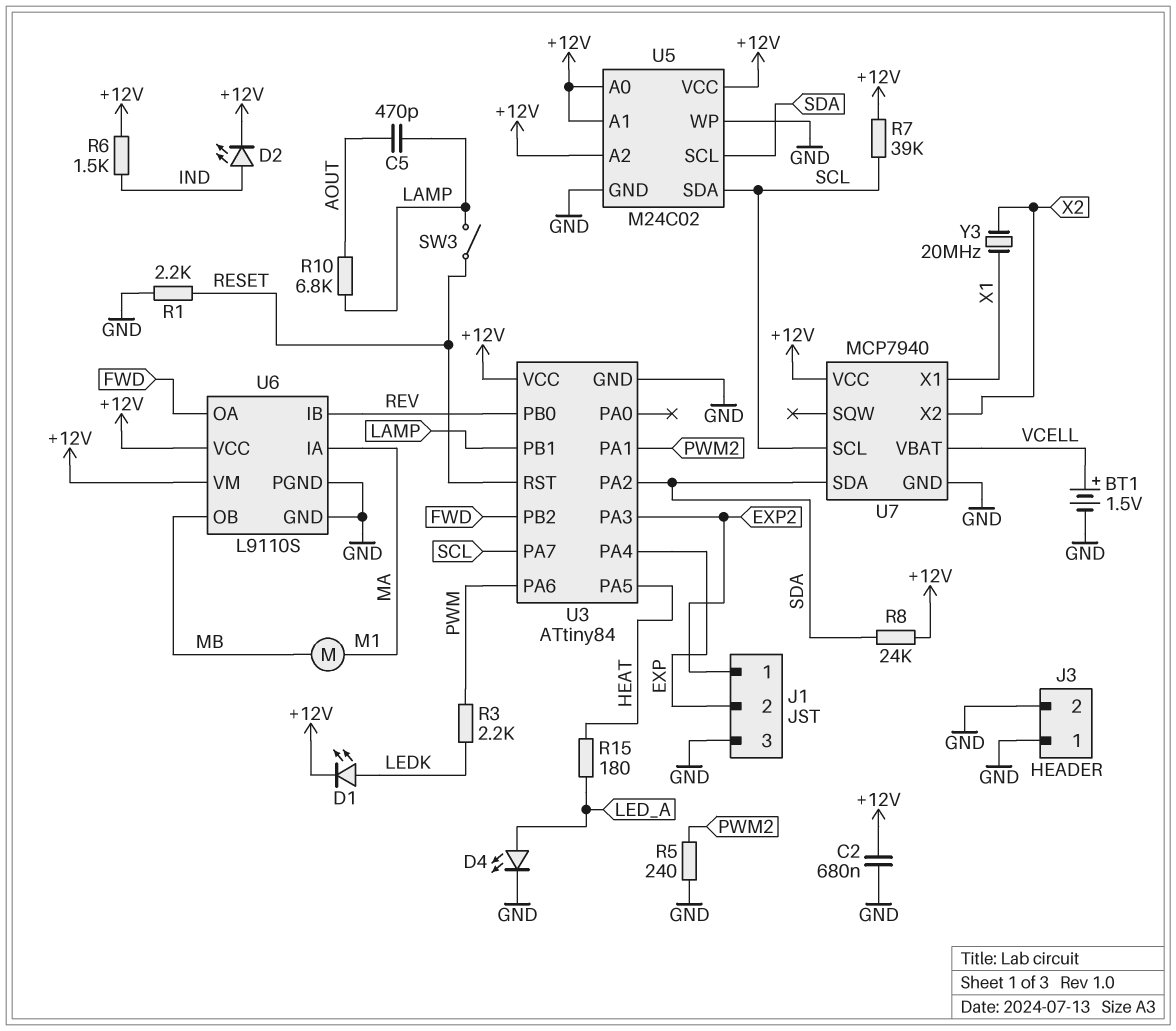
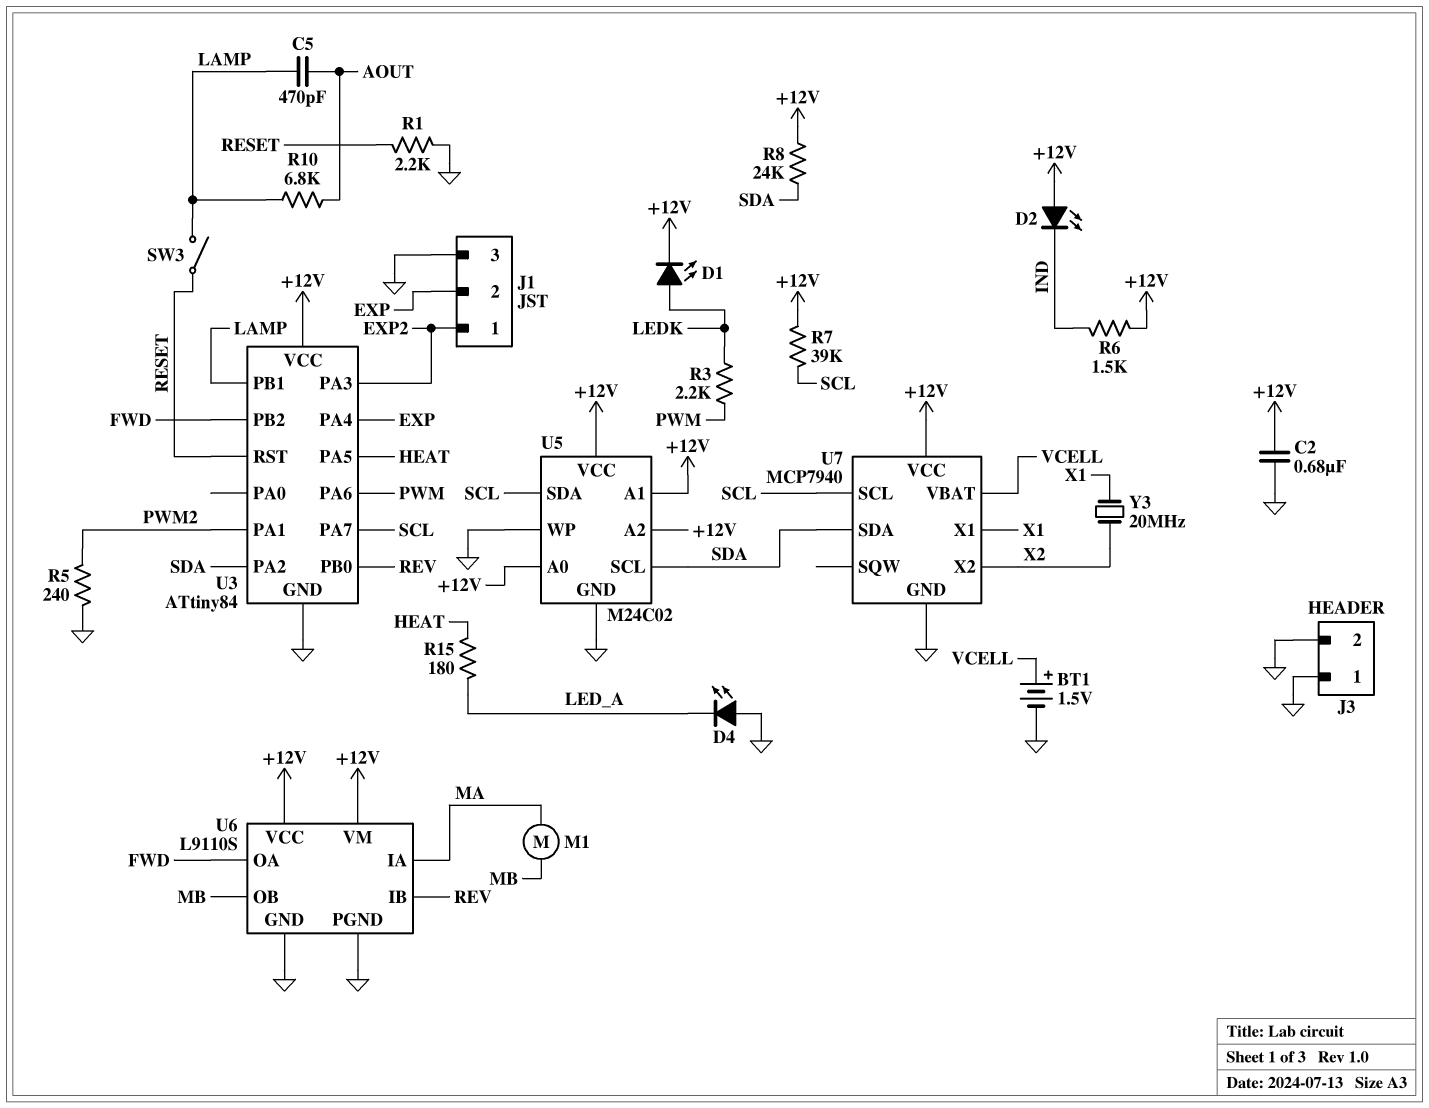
D2: LED (A IND, K +12V) -> LED (A +12V, K IND)
D4: LED (A LED_A, K GND) -> LED (A GND, K LED_A)

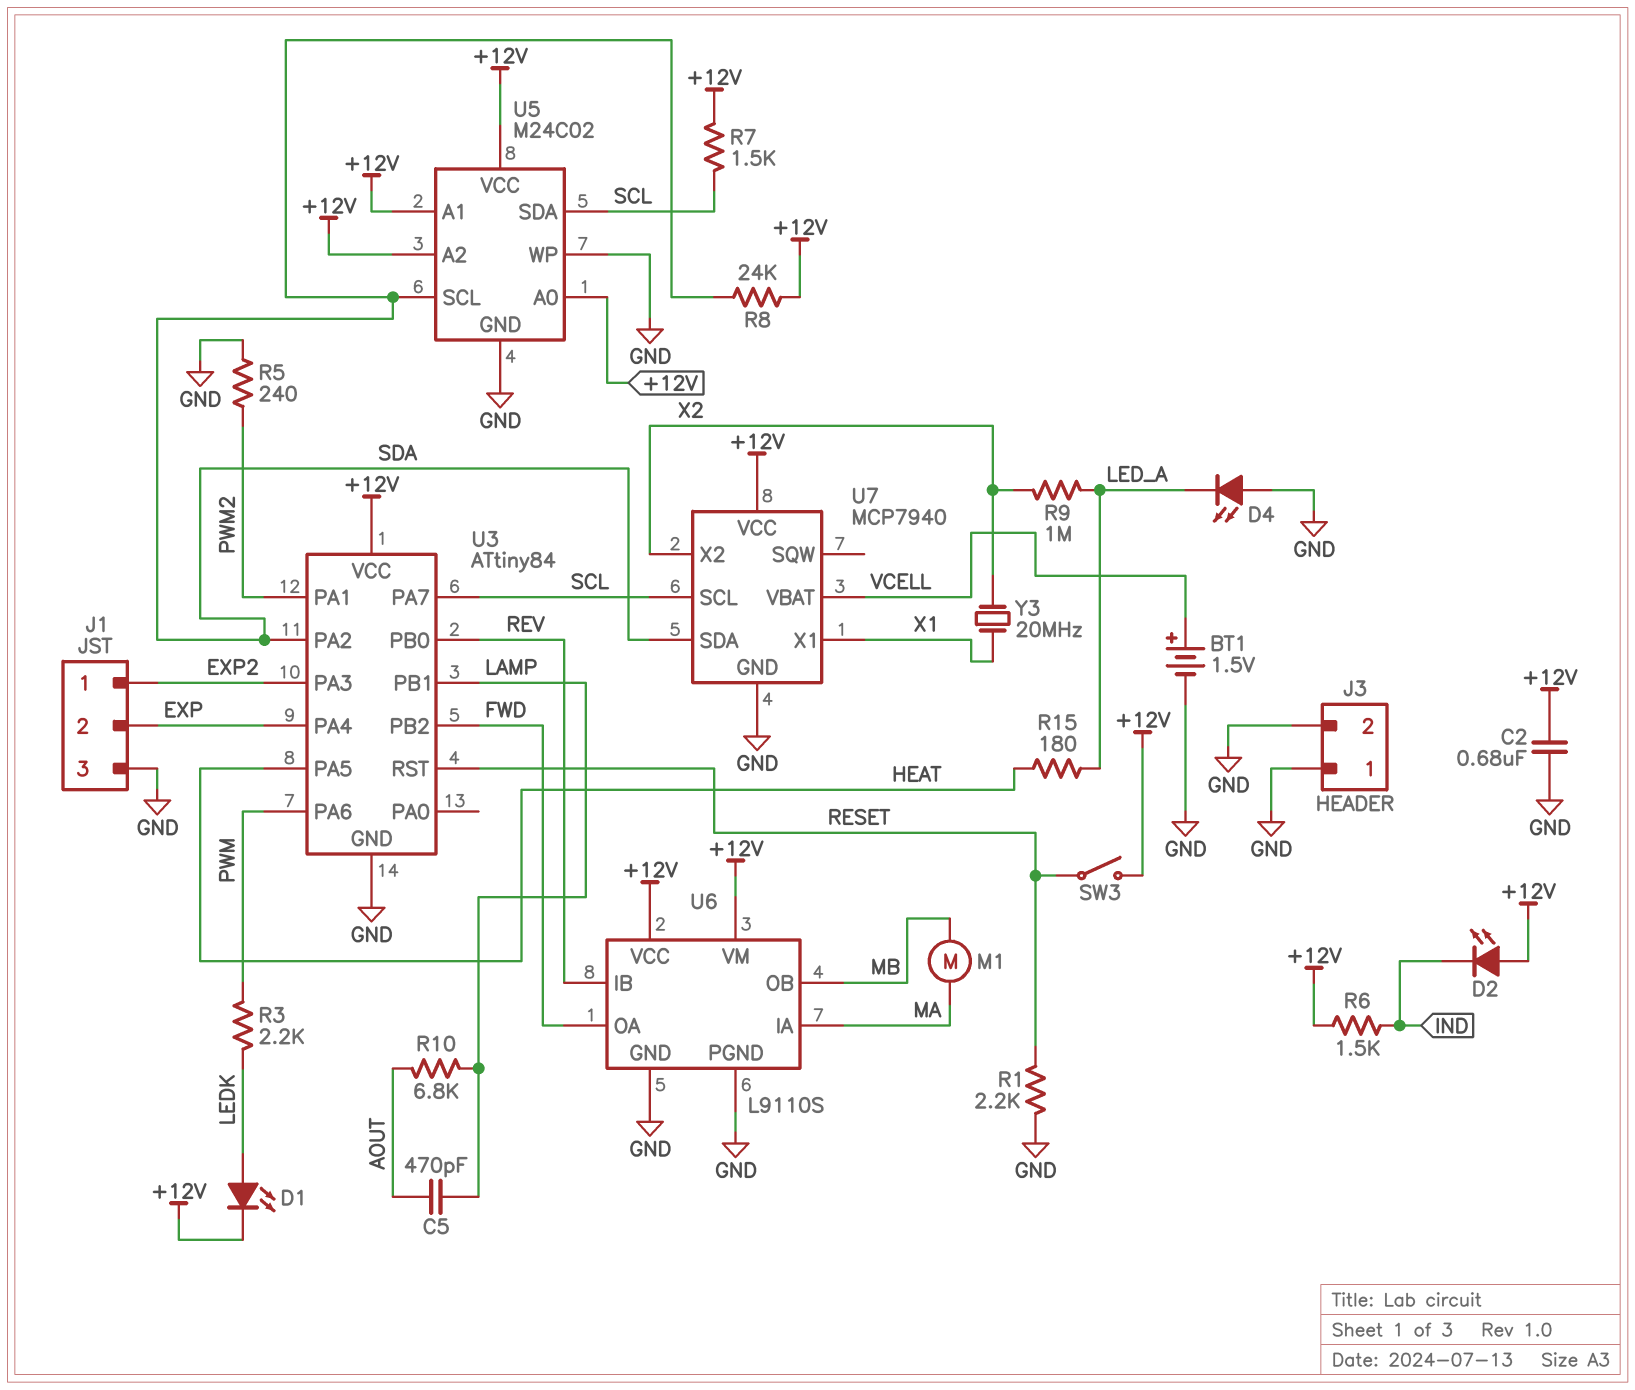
R7: 39k (+12V, SCL) -> 1.5k (+12V, SCL)
R9: none -> 1M (LED_A, X2)
SW3: switch (LAMP, RESET) -> switch (+12V, RESET)

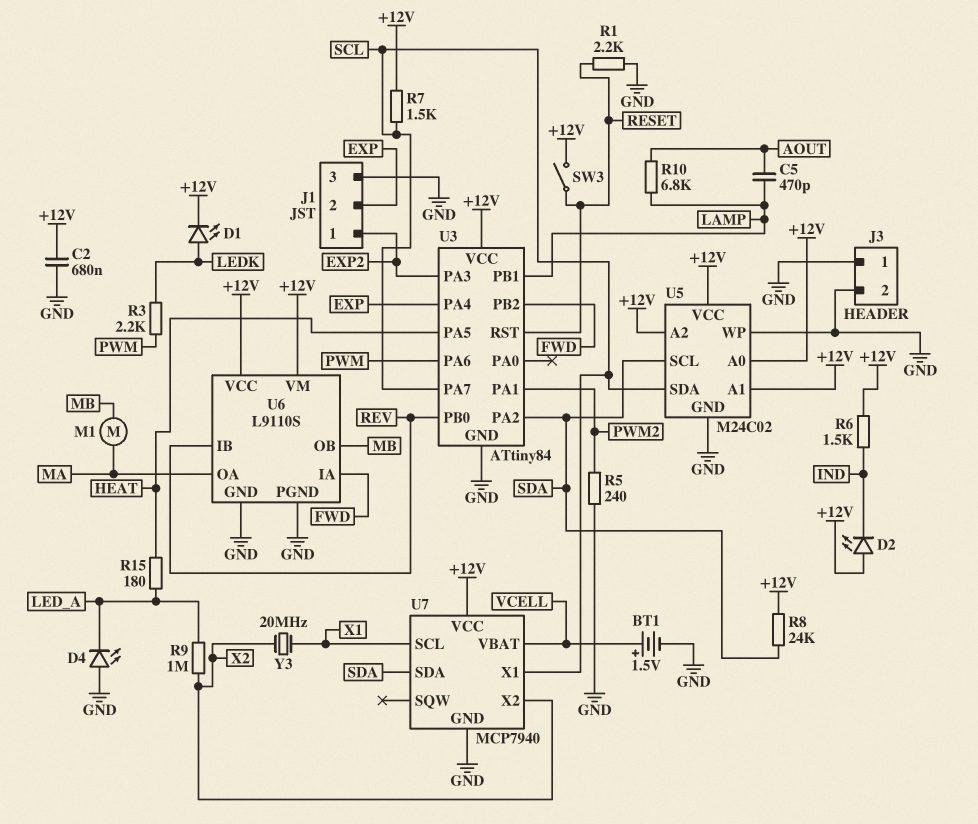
U6 pin IA: MA -> FWD
U6 pin OA: FWD -> MA
U7 pin SCL: SCL -> X1
U7 pin X1: X1 -> SCL

